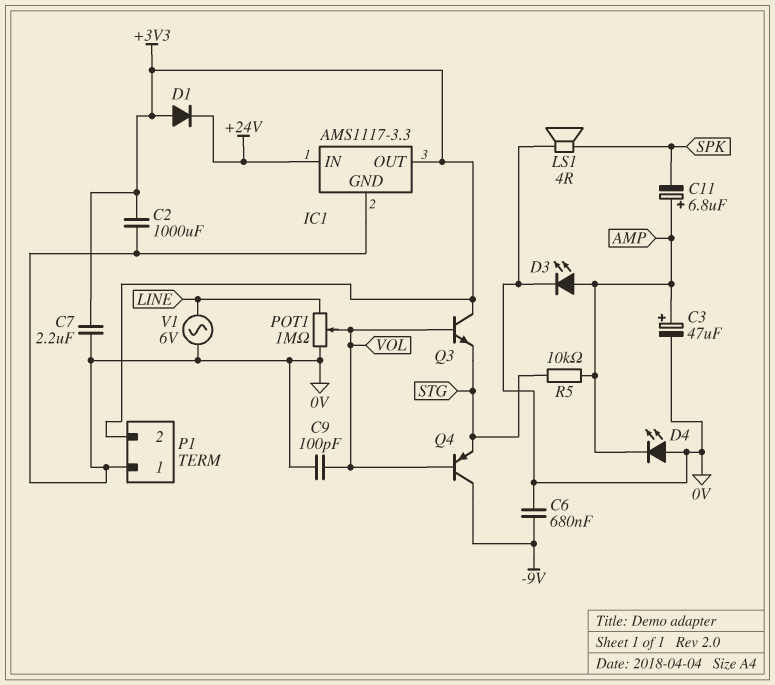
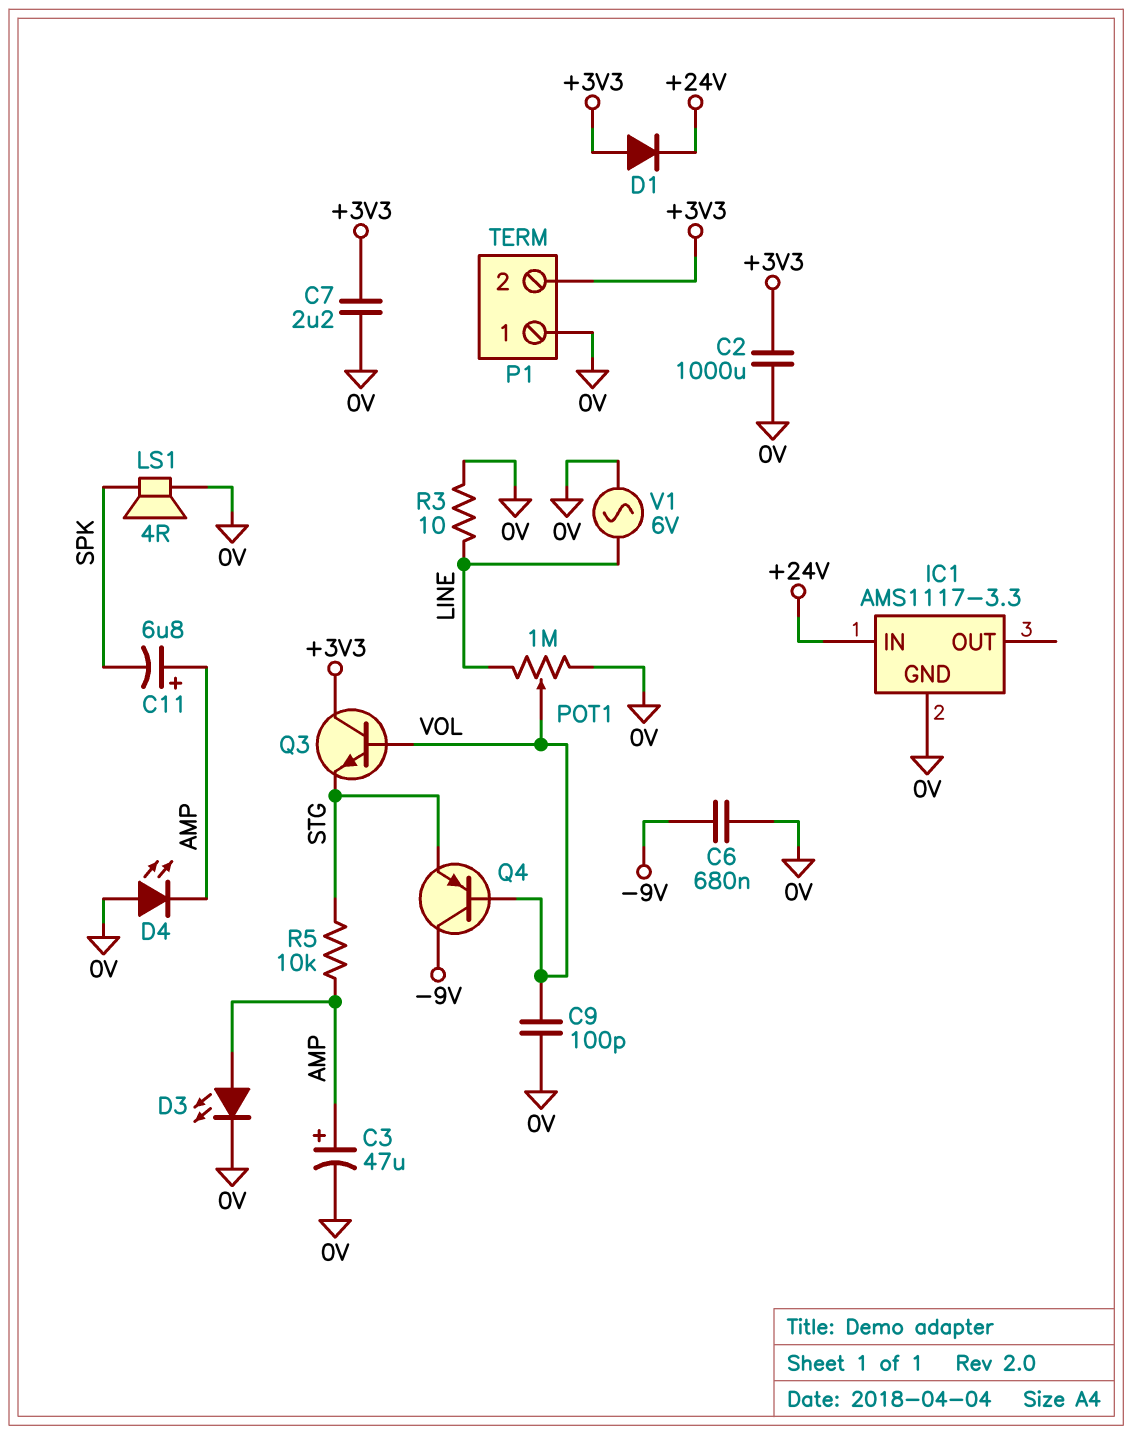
IC1 pin OUT: +3V3 -> none
R3: none -> 10 (0V, LINE)

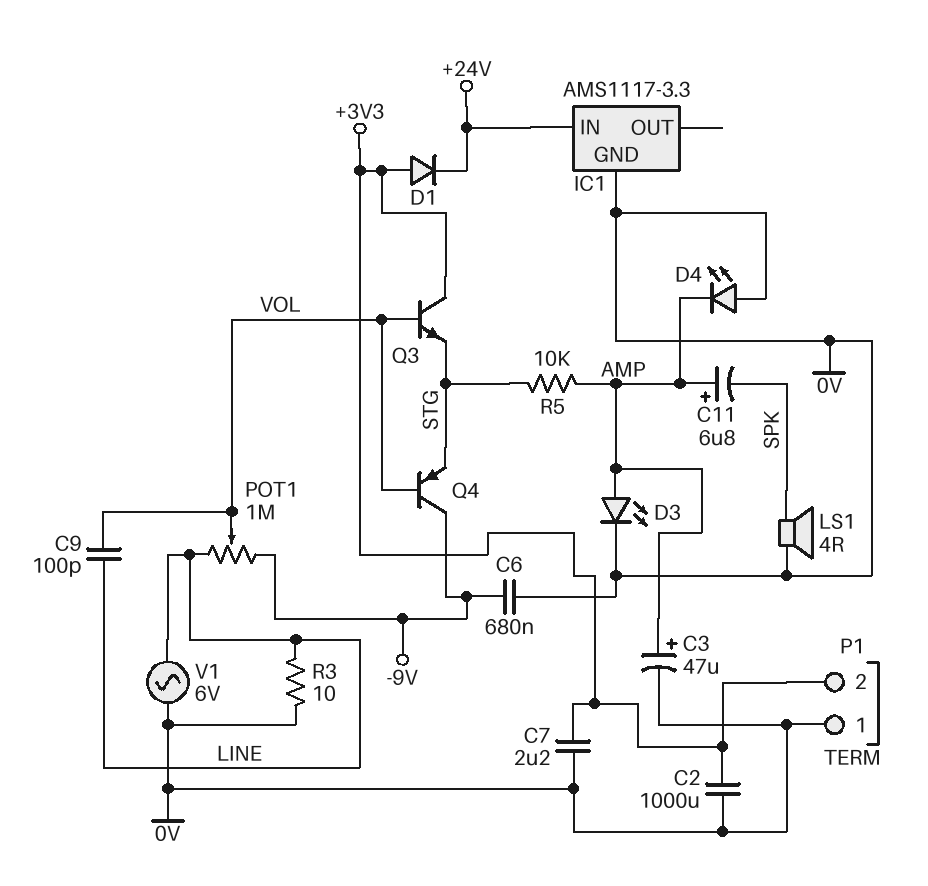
C9: 100pF (0V, VOL) -> 100pF (LINE, VOL)
POT1: 1M (0V, LINE, wiper VOL) -> 1M (-9V, LINE, wiper VOL)

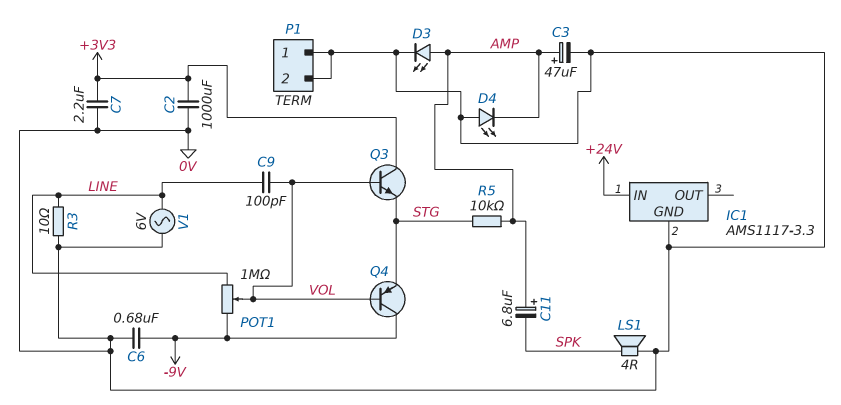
D1: diode (A +3V3, K +24V) -> none
P1 pin 2: +3V3 -> 0V

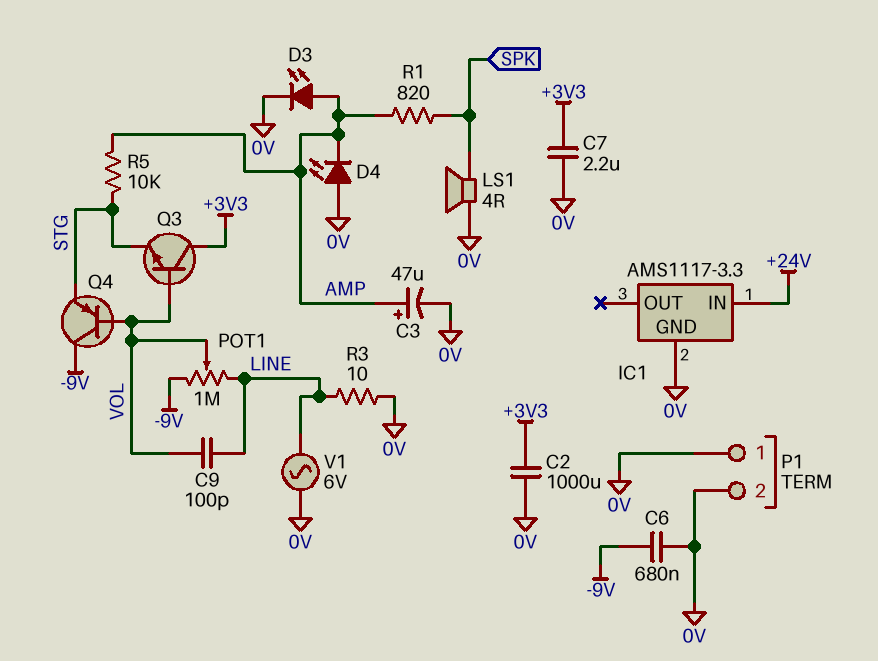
C11: 6.8uF (plus AMP, minus SPK) -> none
R1: none -> 820 (AMP, SPK)

